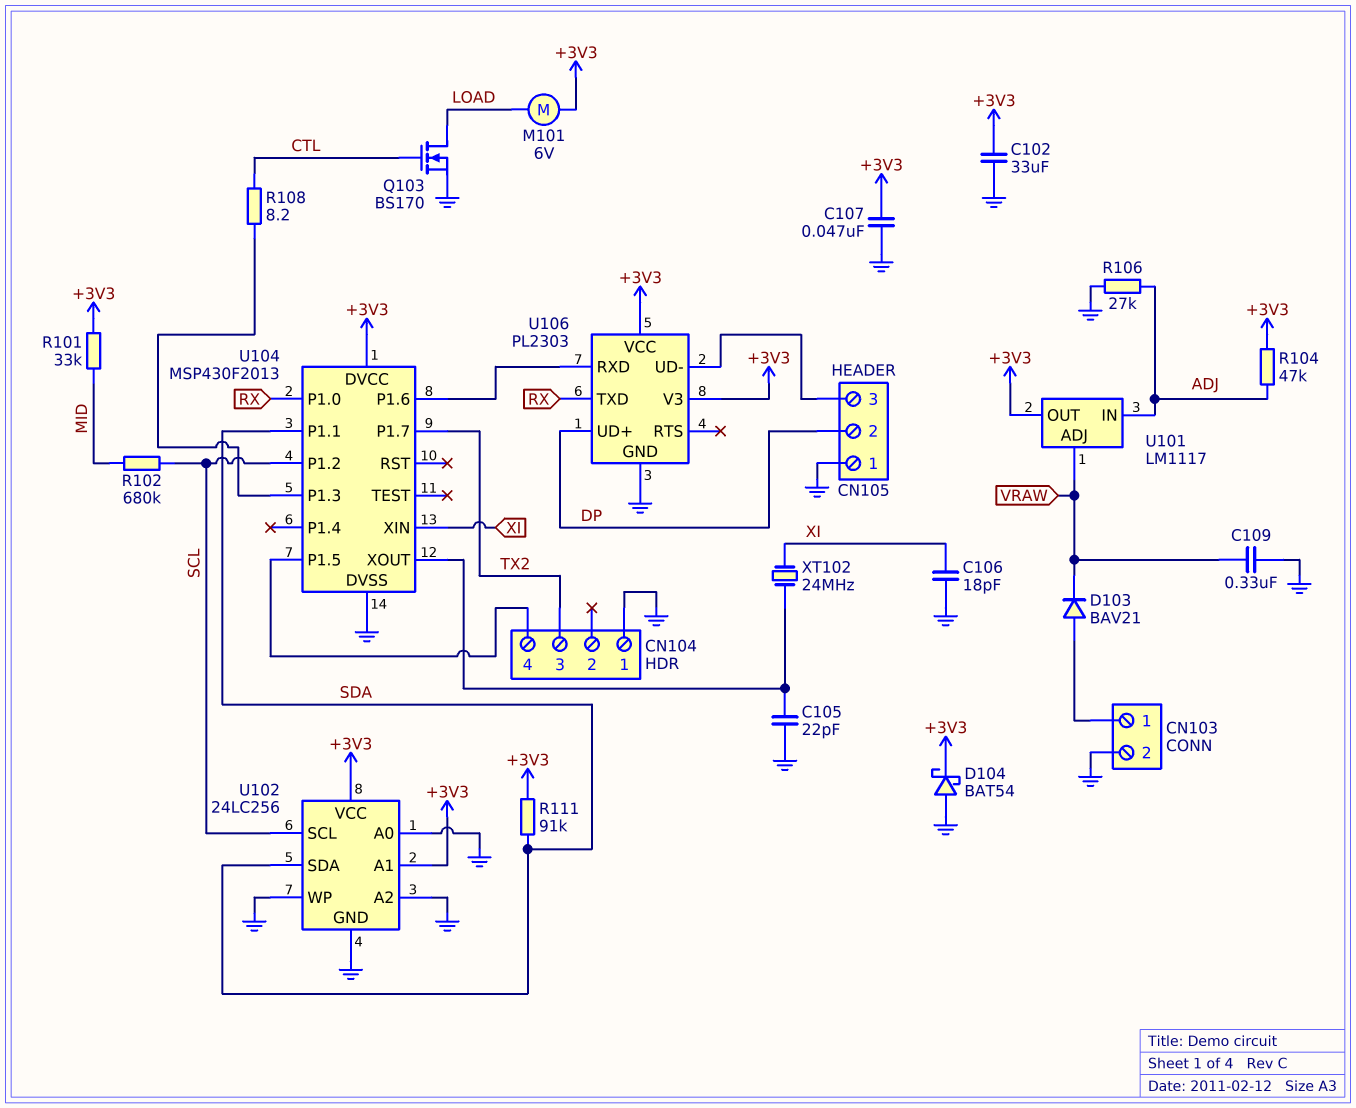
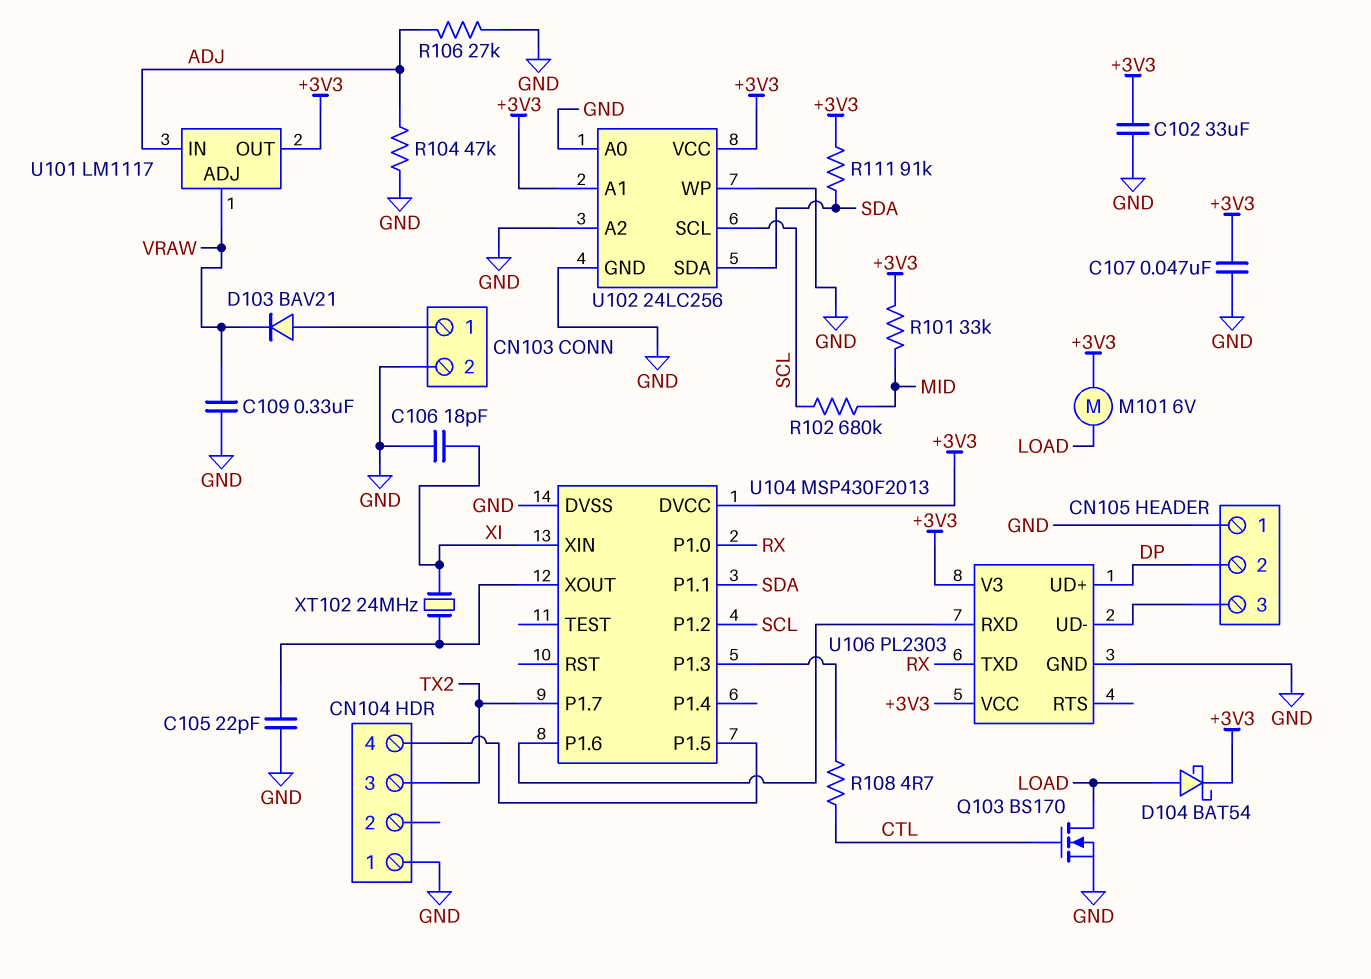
D104: schottky BAT54 (A GND, K +3V3) -> schottky BAT54 (A LOAD, K +3V3)
R104: 47k (+3V3, ADJ) -> 47k (ADJ, GND)
R108: 8.2 (CTL, U104/P1.3) -> 4.7 (CTL, U104/P1.3)

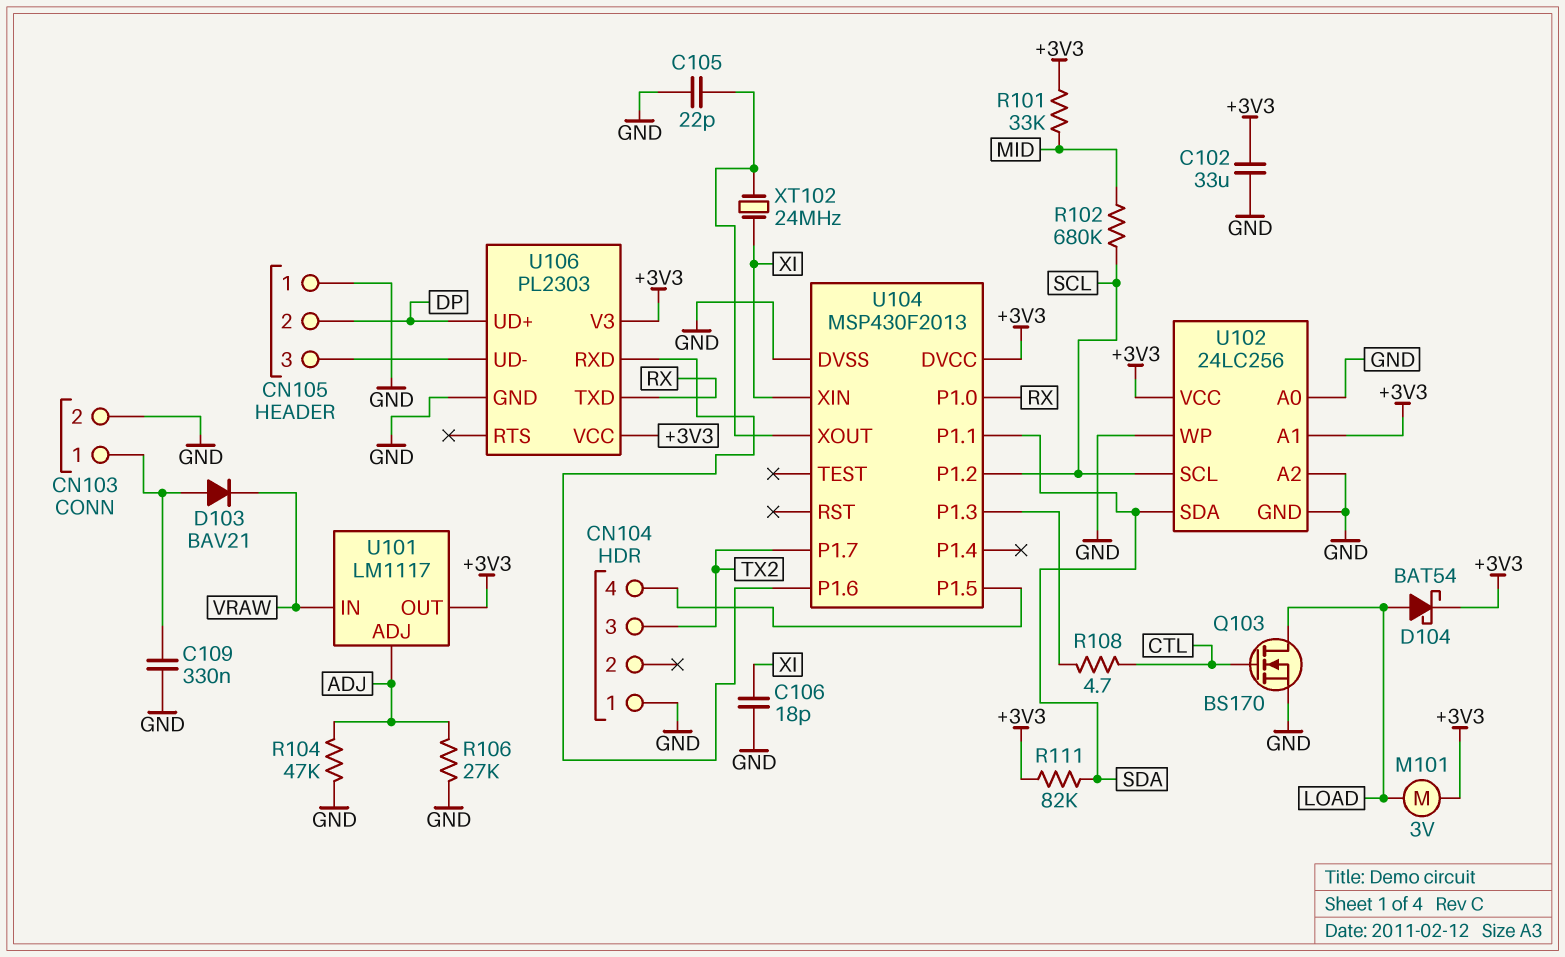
C107: 47nF (+3V3, GND) -> none
C109: 330nF (GND, VRAW) -> 330nF (CN103/1, GND)
M101: motor 6V (+3V3, LOAD) -> motor 3V (+3V3, LOAD)
R111: 91k (+3V3, SDA) -> 82k (+3V3, SDA)
U101 pin ADJ: VRAW -> ADJ
U101 pin IN: ADJ -> VRAW

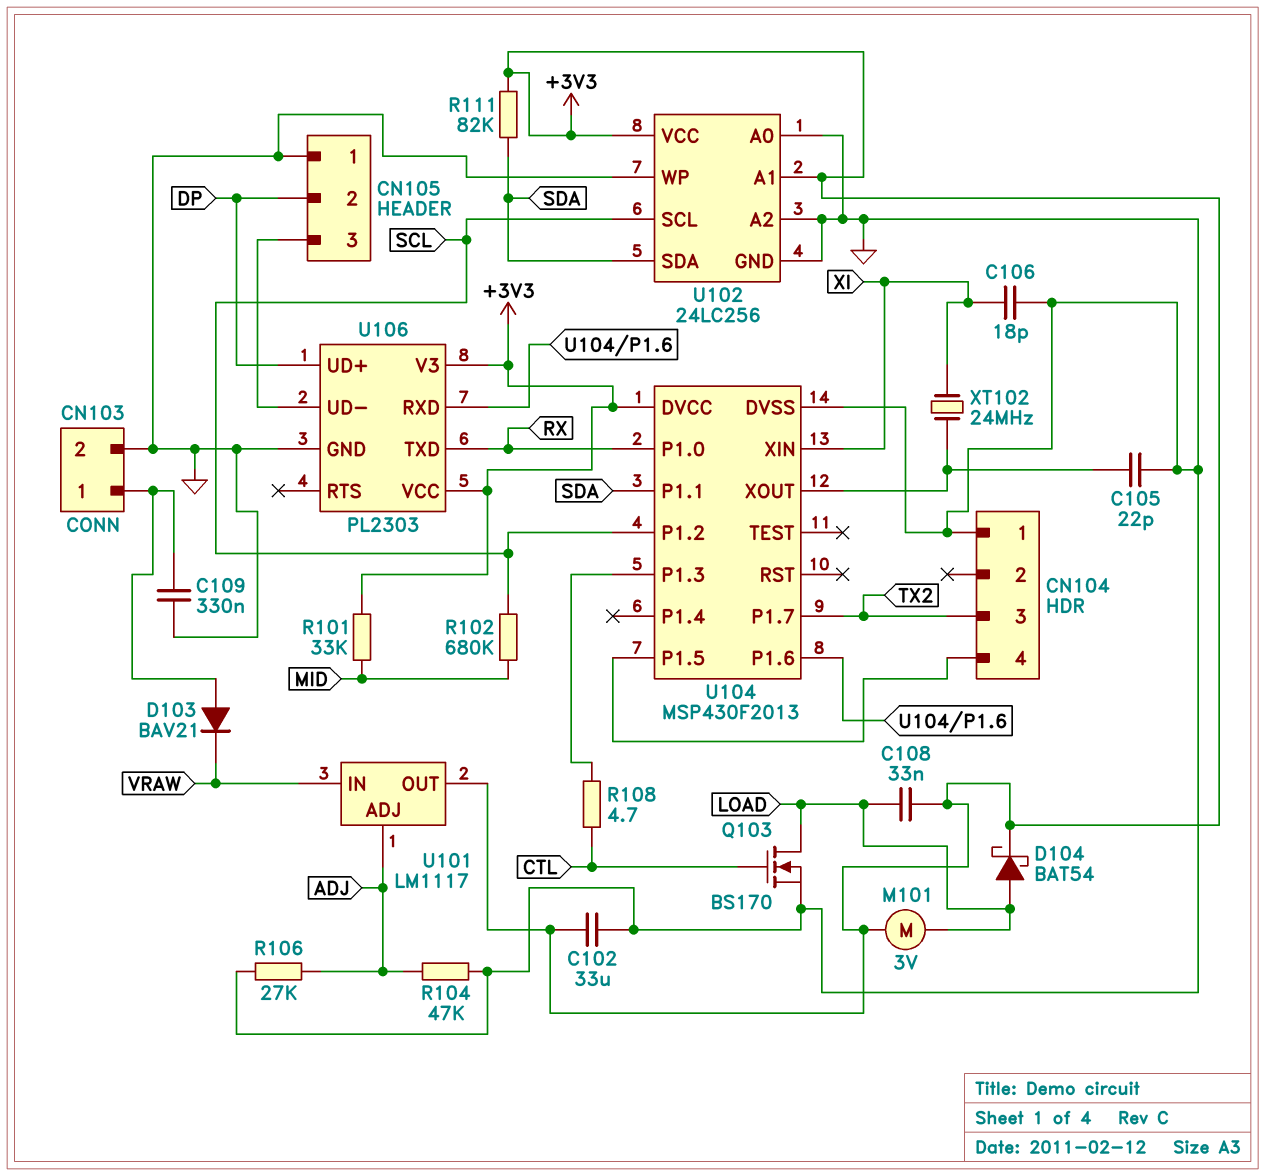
C108: none -> 33nF (+3V3, LOAD)

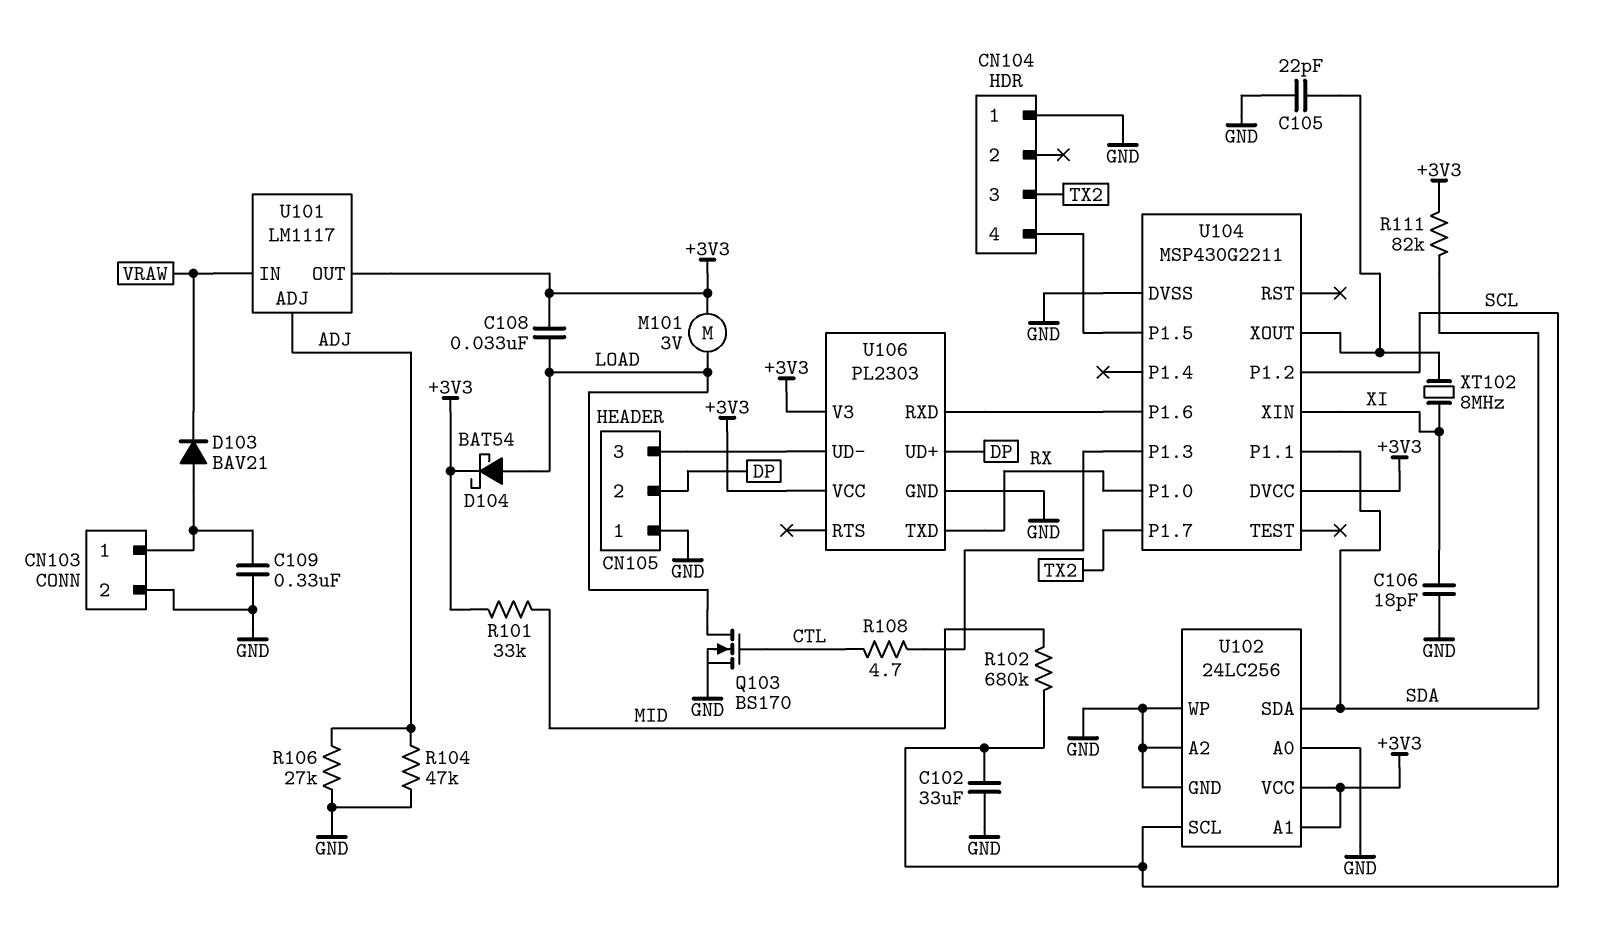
C102: 33uF (+3V3, GND) -> 33uF (GND, SCL)
U104: MSP430F2013 -> MSP430G2211
XT102: 24MHz (U104/XOUT, XI) -> 8MHz (U104/XOUT, XI)

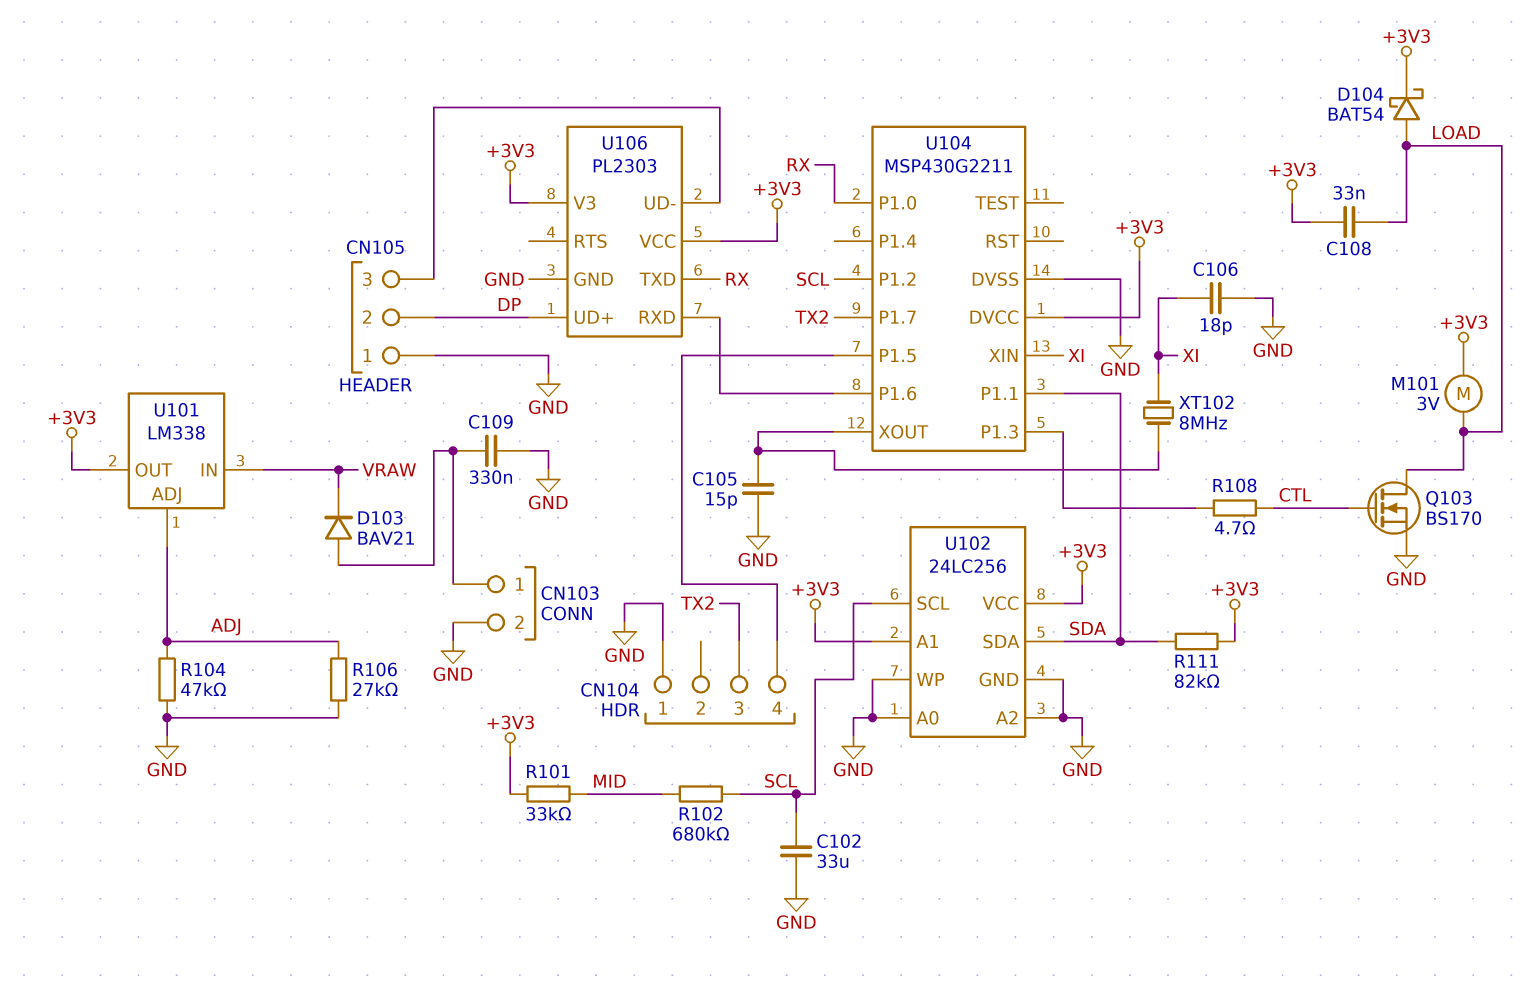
C105: 22pF (GND, U104/XOUT) -> 15pF (GND, U104/XOUT)
U101: LM1117 -> LM338

